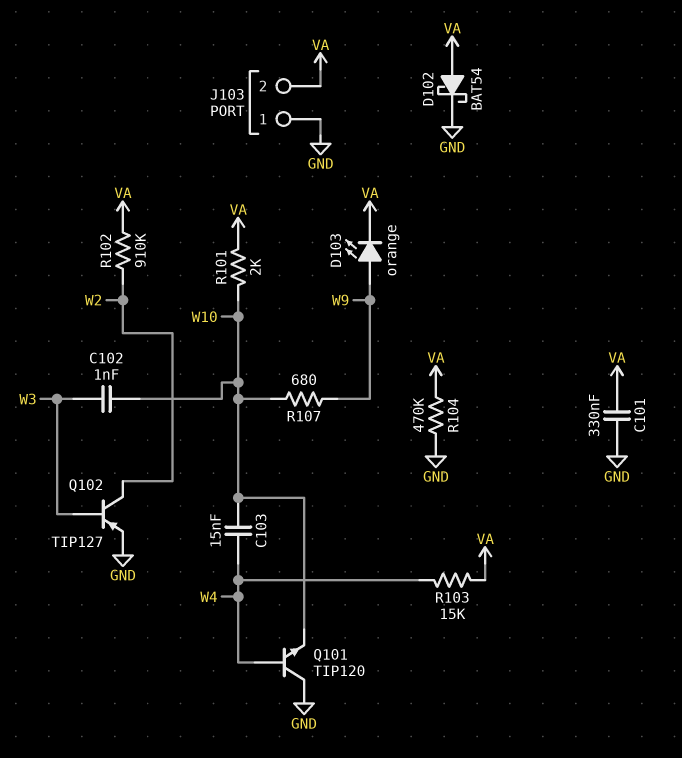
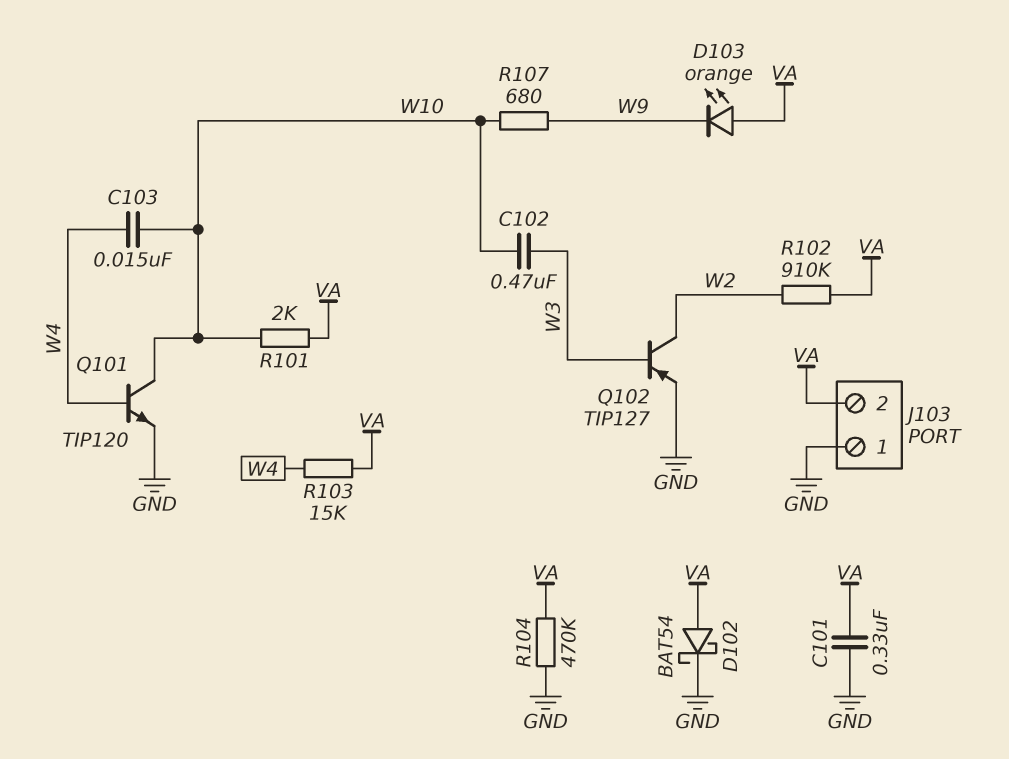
C102: 1nF (W3, W10) -> 470nF (W3, W10)
D103: LED orange (A W9, K VA) -> LED orange (A VA, K W9)
Q101: NPN TIP120 (B W4, C GND, E W10) -> NPN TIP120 (B W4, C W10, E GND)

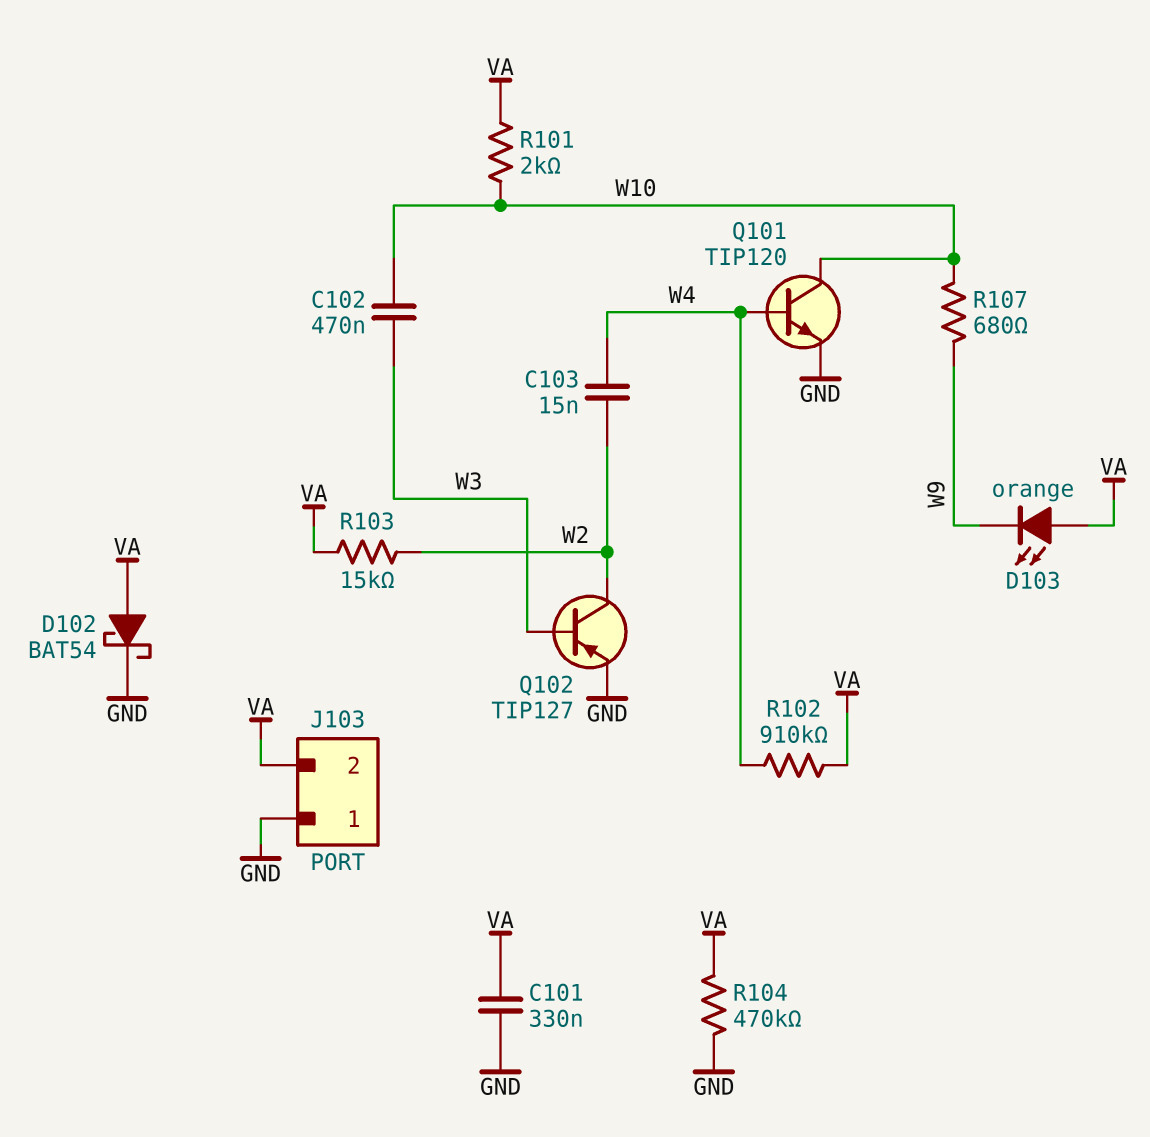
C103: 15nF (W4, W10) -> 15nF (W2, W4)
R102: 910k (VA, W2) -> 910k (VA, W4)
R103: 15k (VA, W4) -> 15k (VA, W2)

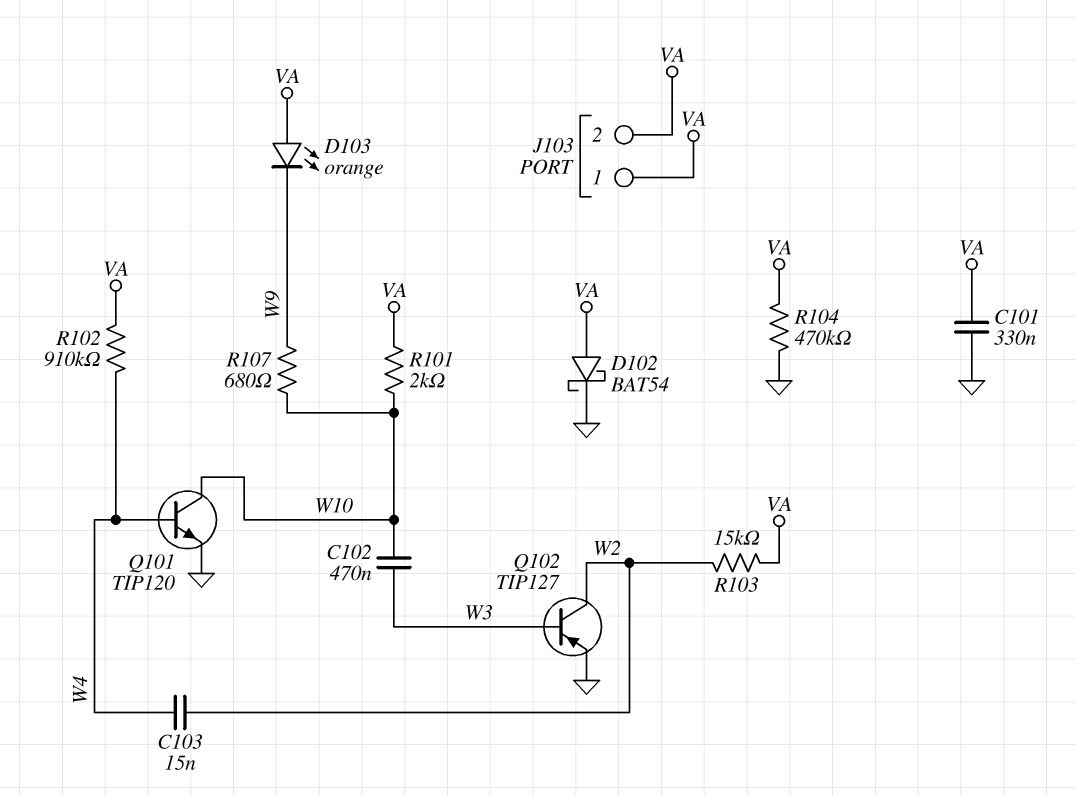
J103 pin 1: GND -> VA

